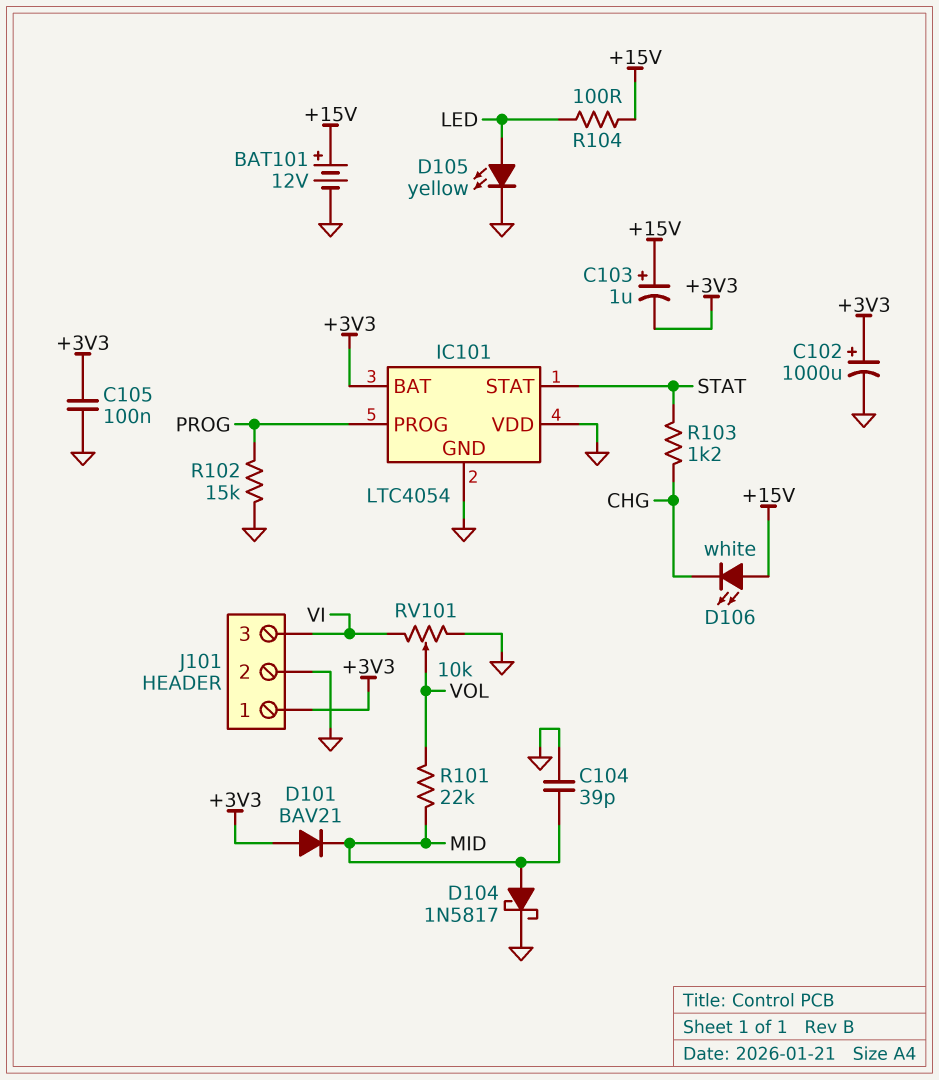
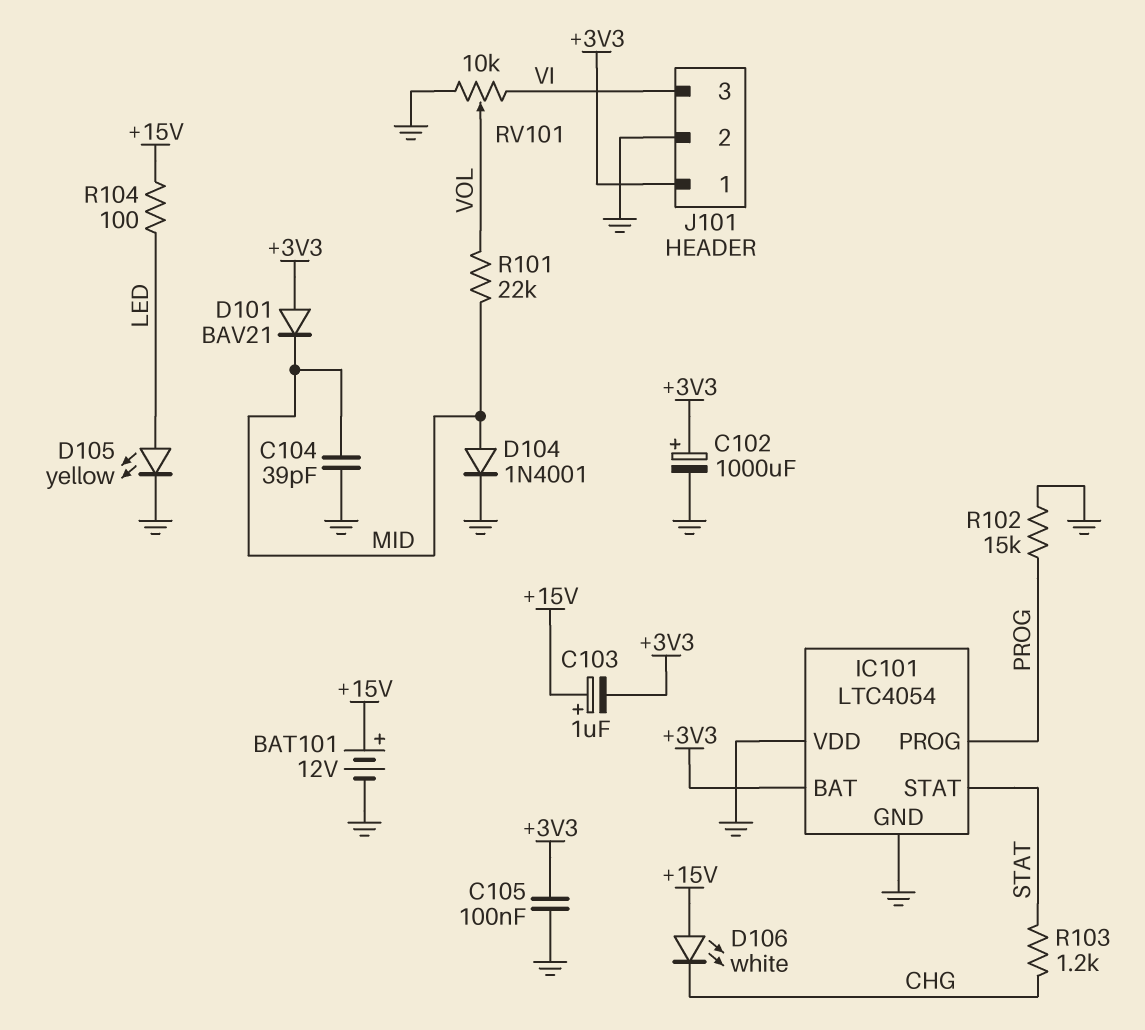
D104: schottky 1N5817 (A MID, K GND) -> diode 1N4001 (A MID, K GND)

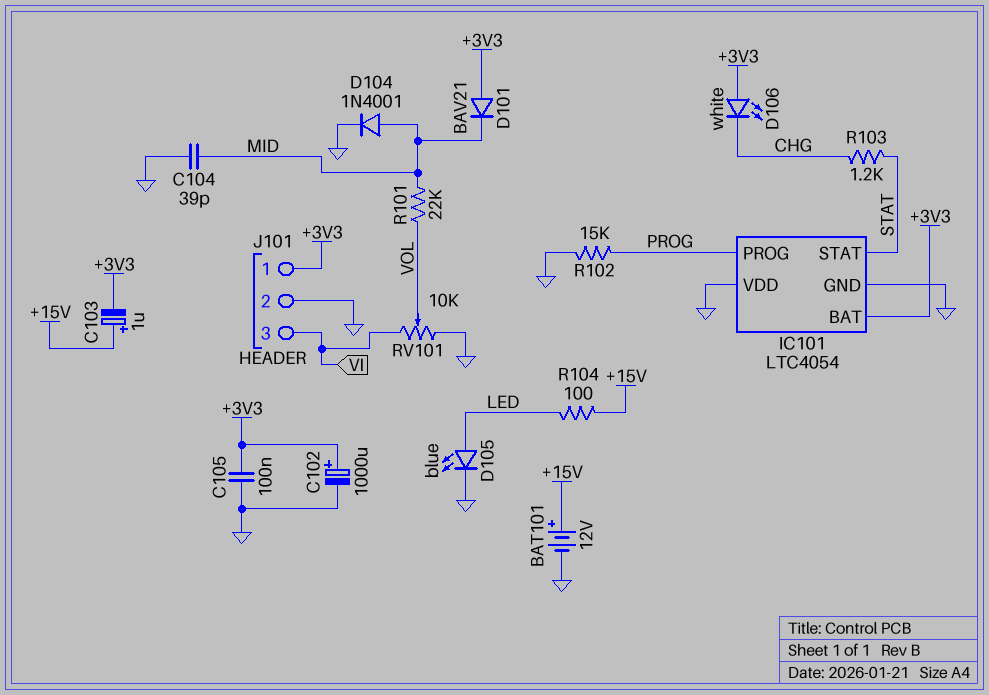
D105: LED yellow (A LED, K GND) -> LED blue (A LED, K GND)
D106: LED white (A +15V, K CHG) -> LED white (A +3V3, K CHG)

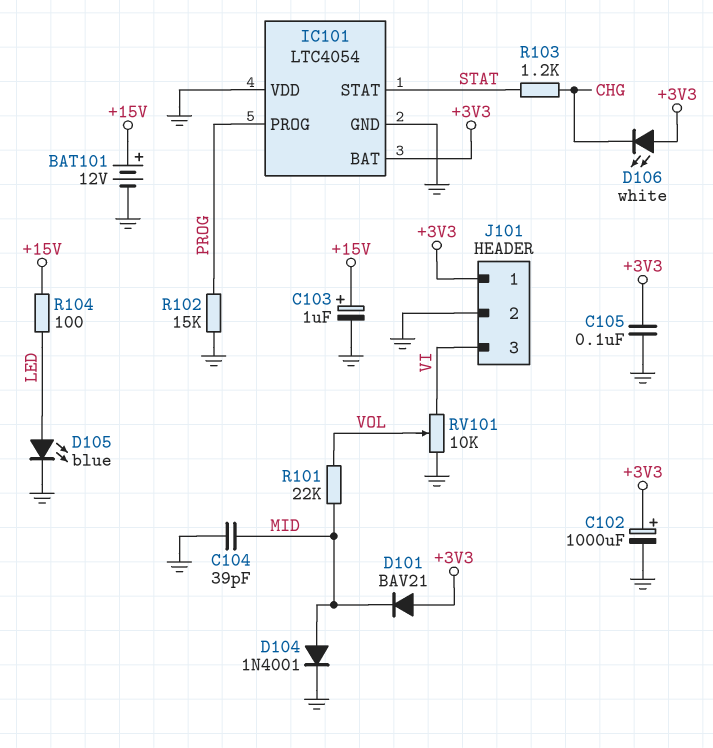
C103: 1uF (plus +15V, minus +3V3) -> 1uF (plus +15V, minus GND)

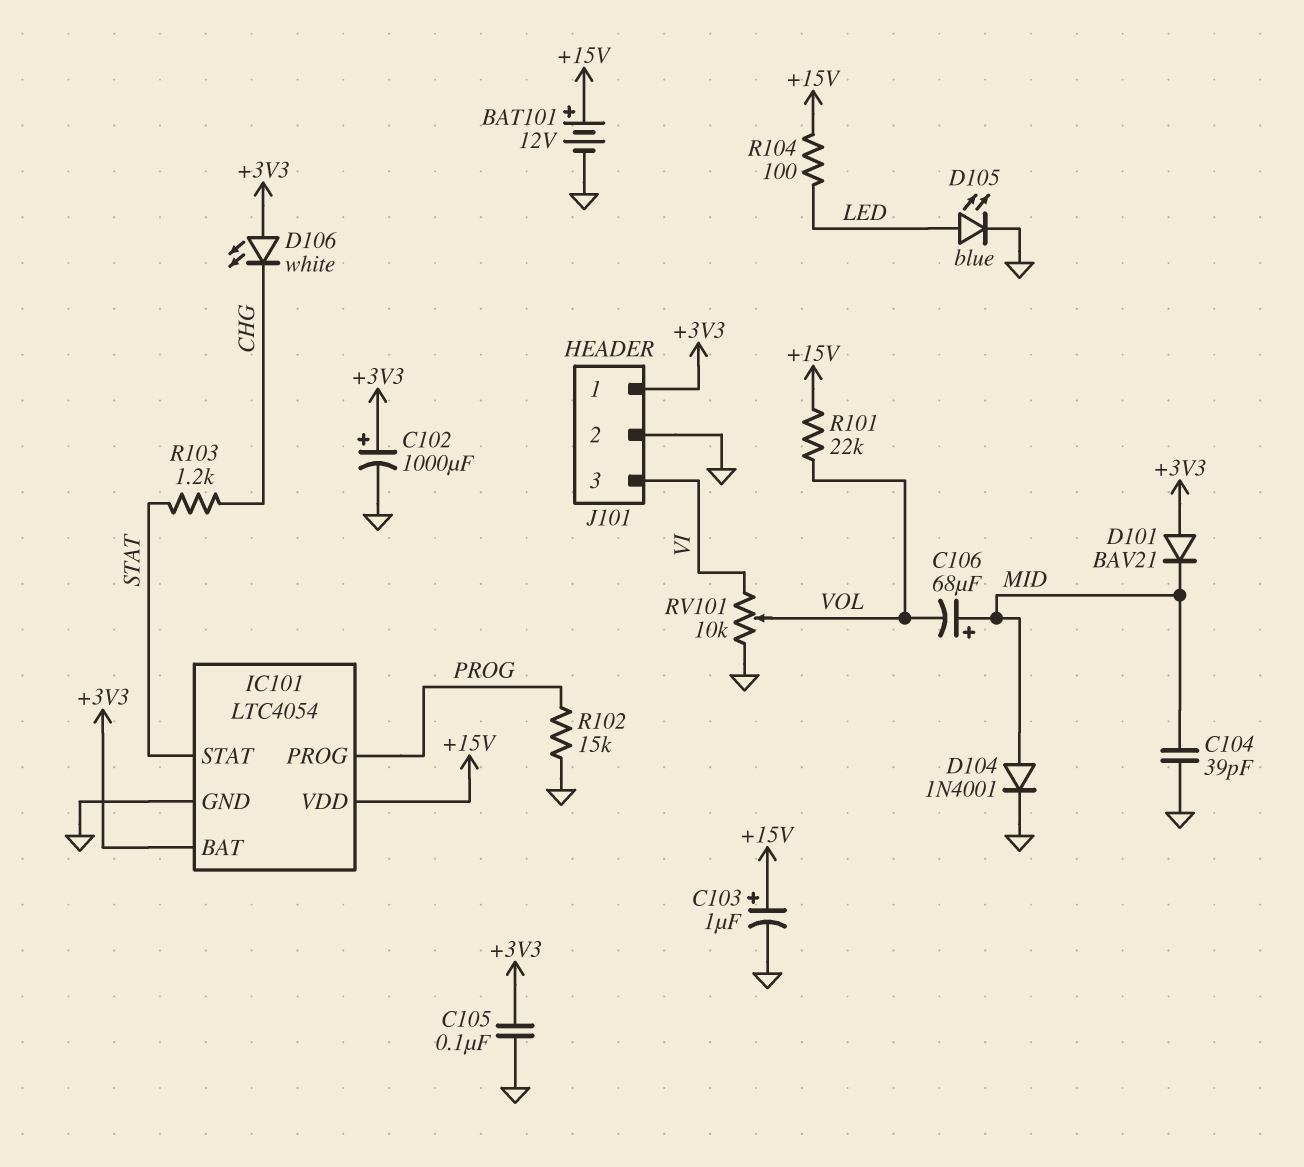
C106: none -> 68uF (plus MID, minus VOL)
IC101 pin VDD: GND -> +15V
R101: 22k (MID, VOL) -> 22k (+15V, VOL)

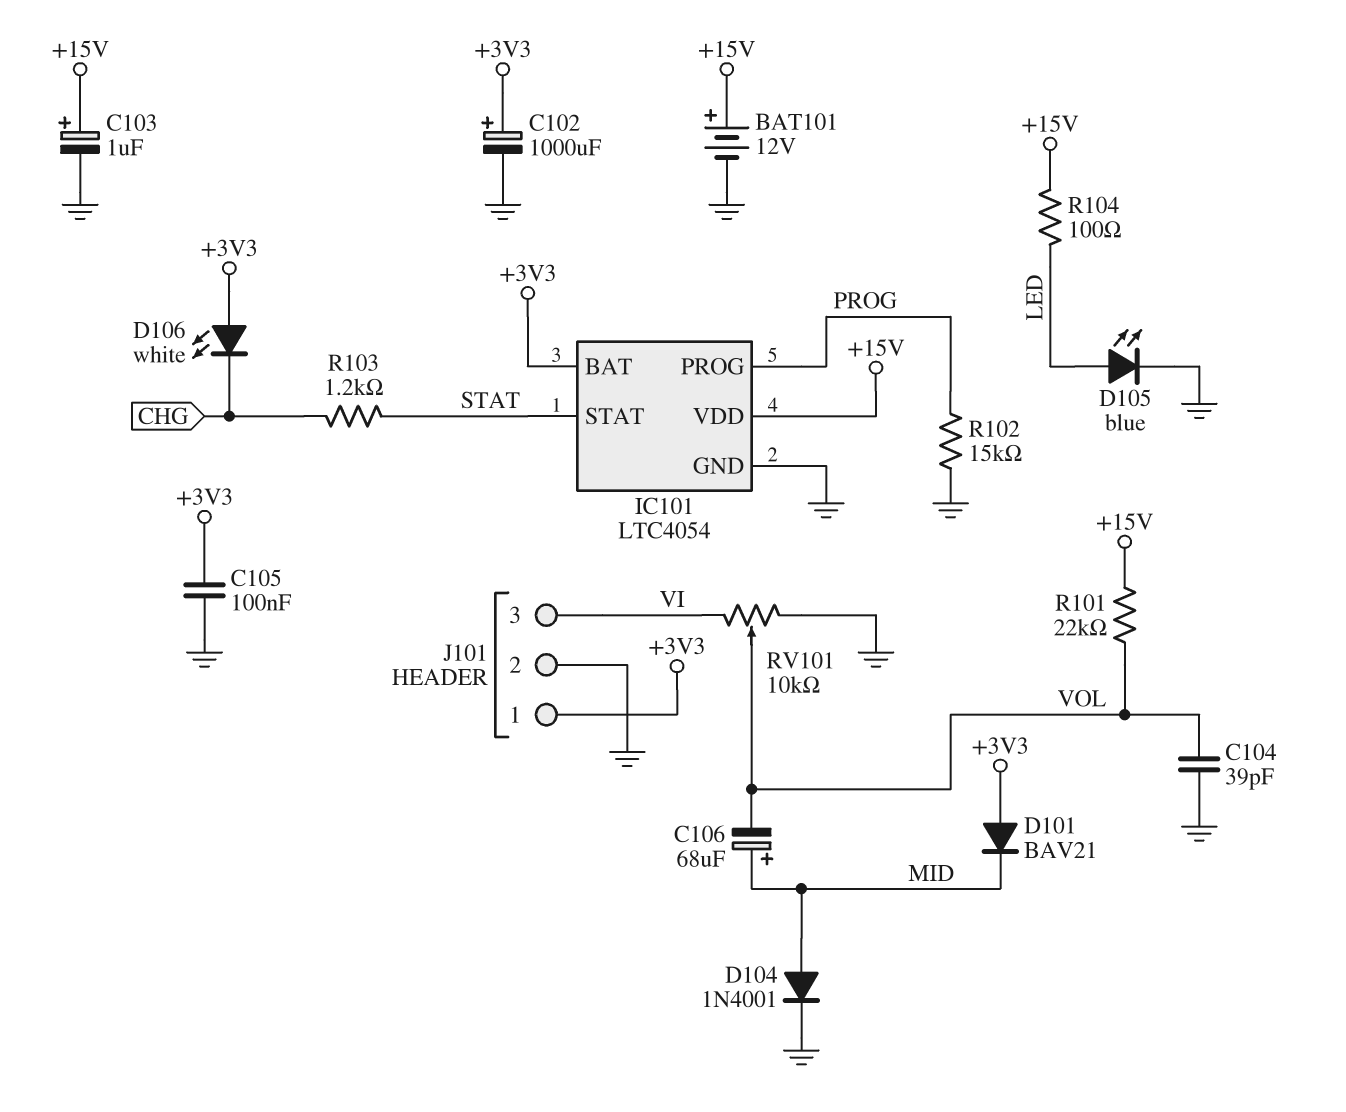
C104: 39pF (GND, MID) -> 39pF (GND, VOL)

